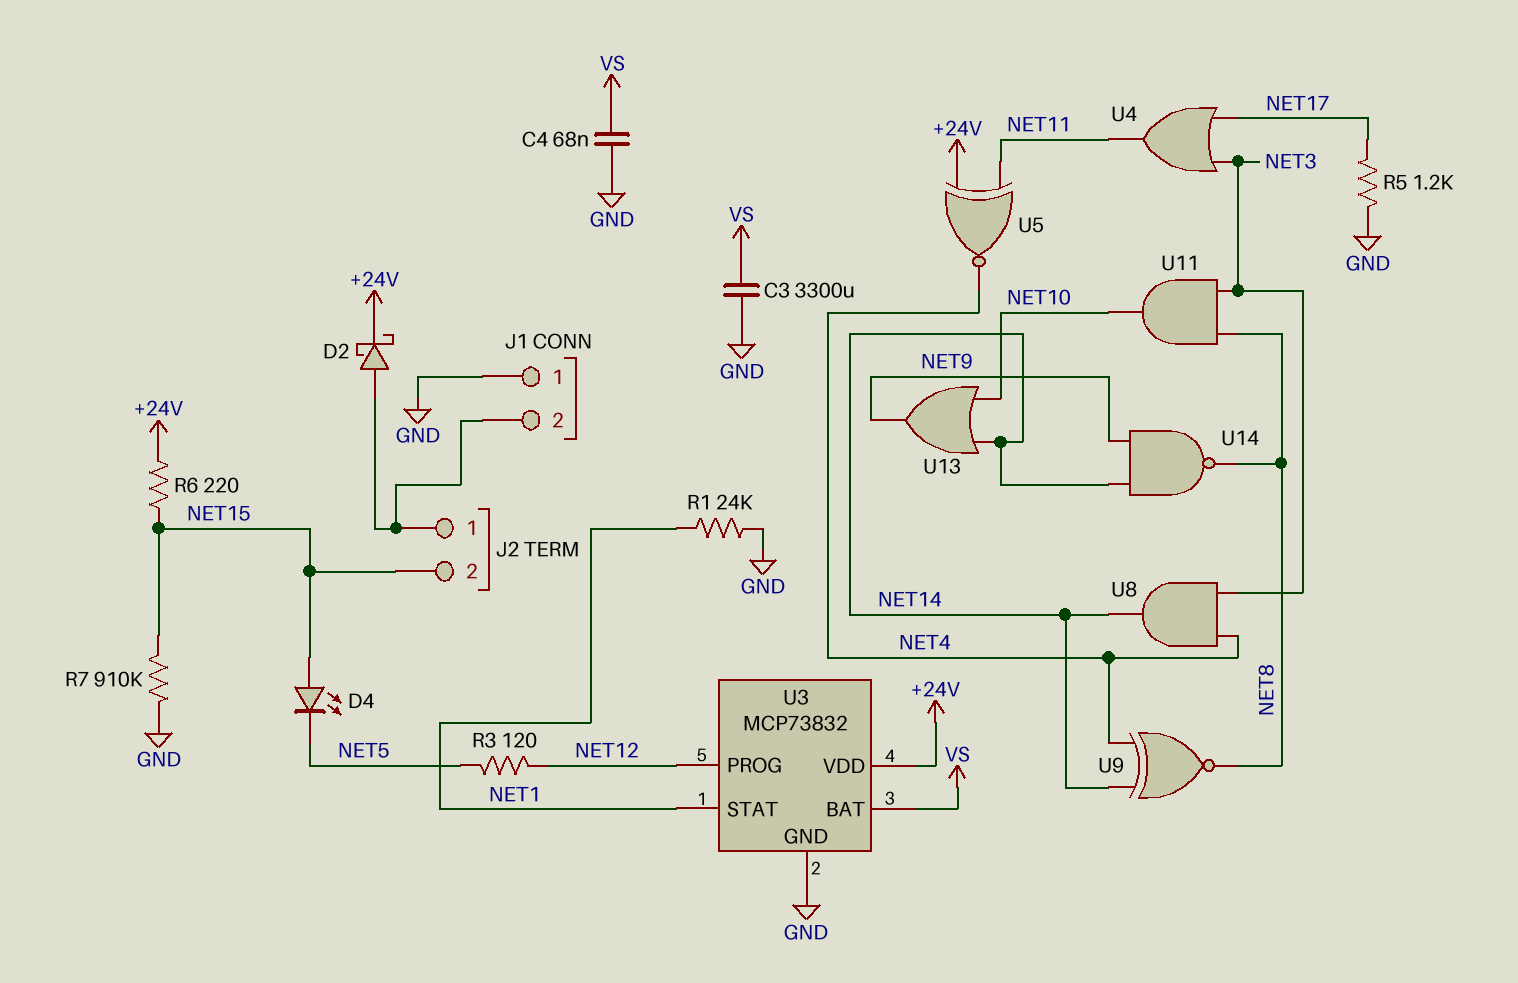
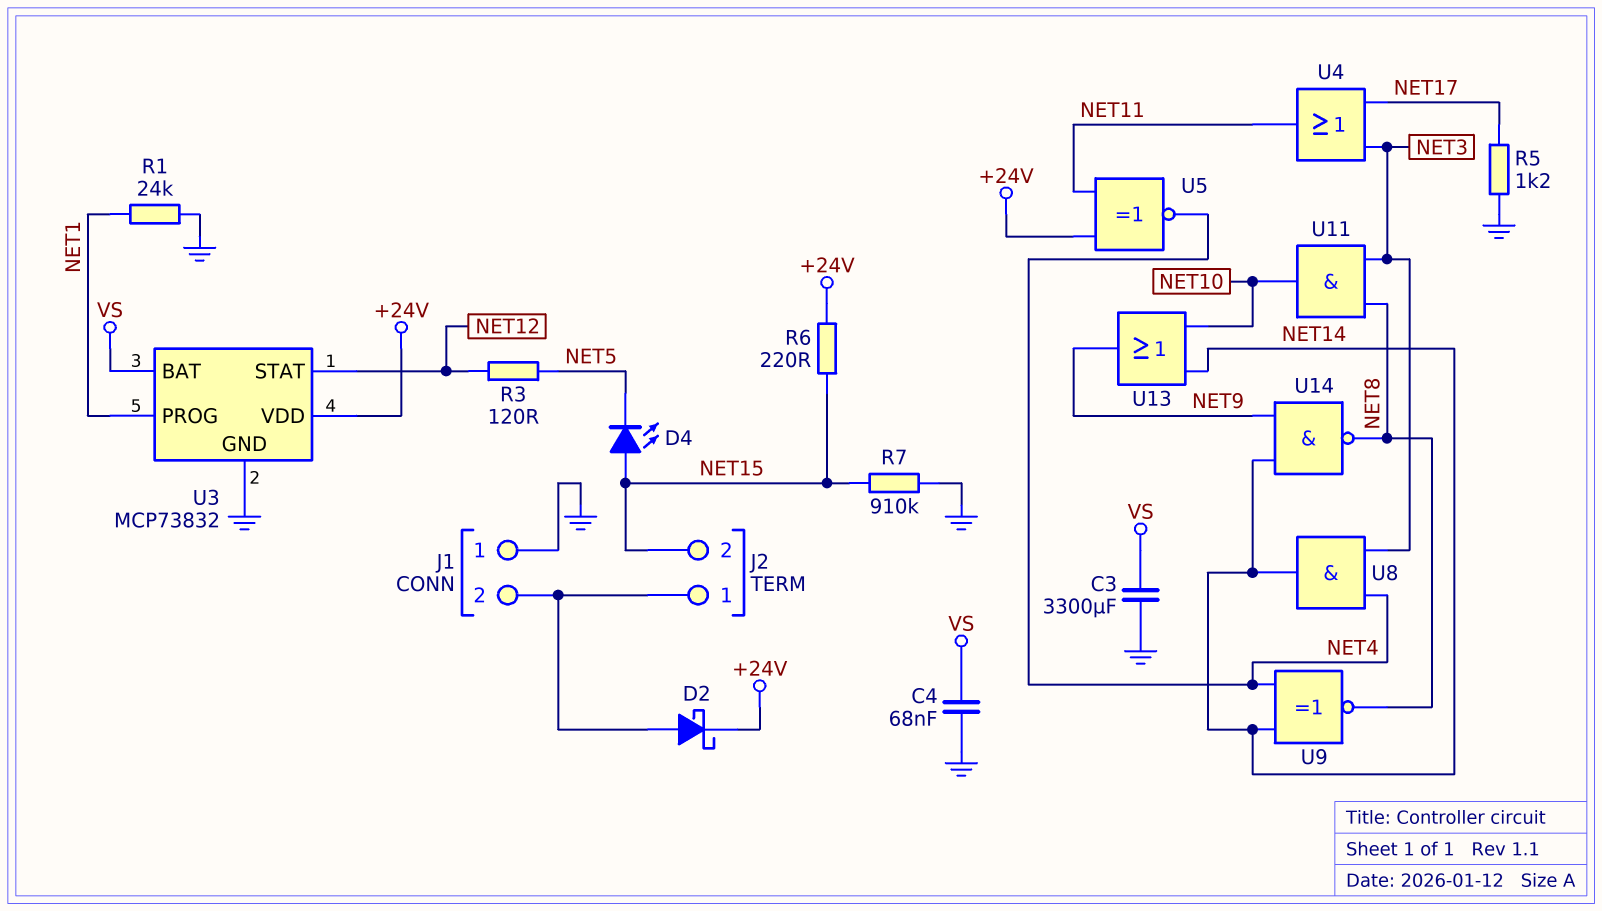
U3 pin PROG: NET12 -> NET1
U3 pin STAT: NET1 -> NET12

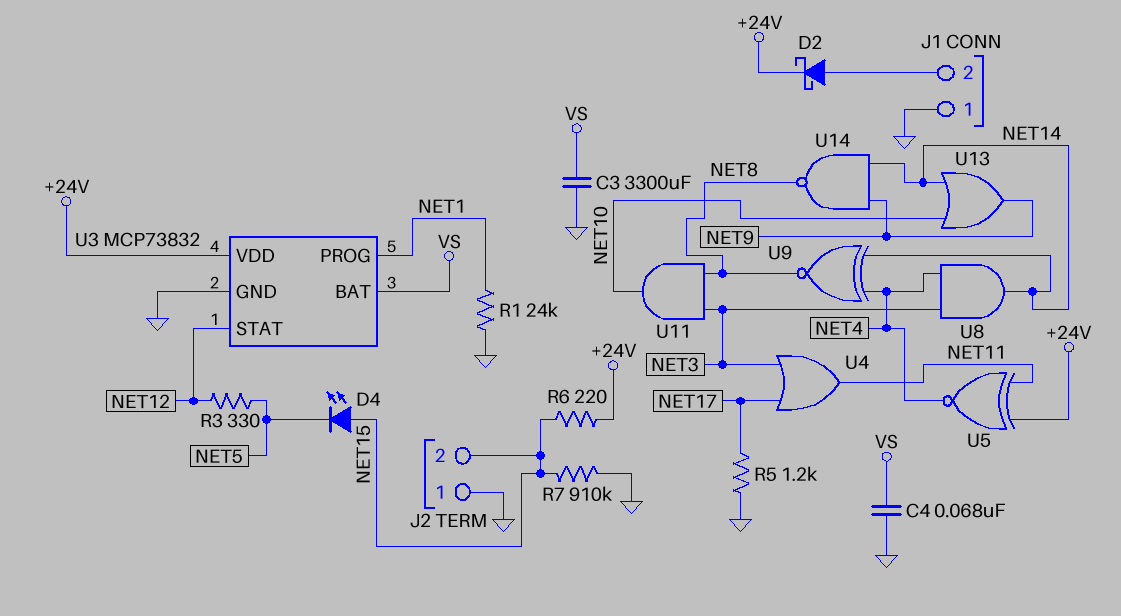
J2 pin 1: J1/2 -> GND
R3: 120 (NET5, NET12) -> 330 (NET5, NET12)

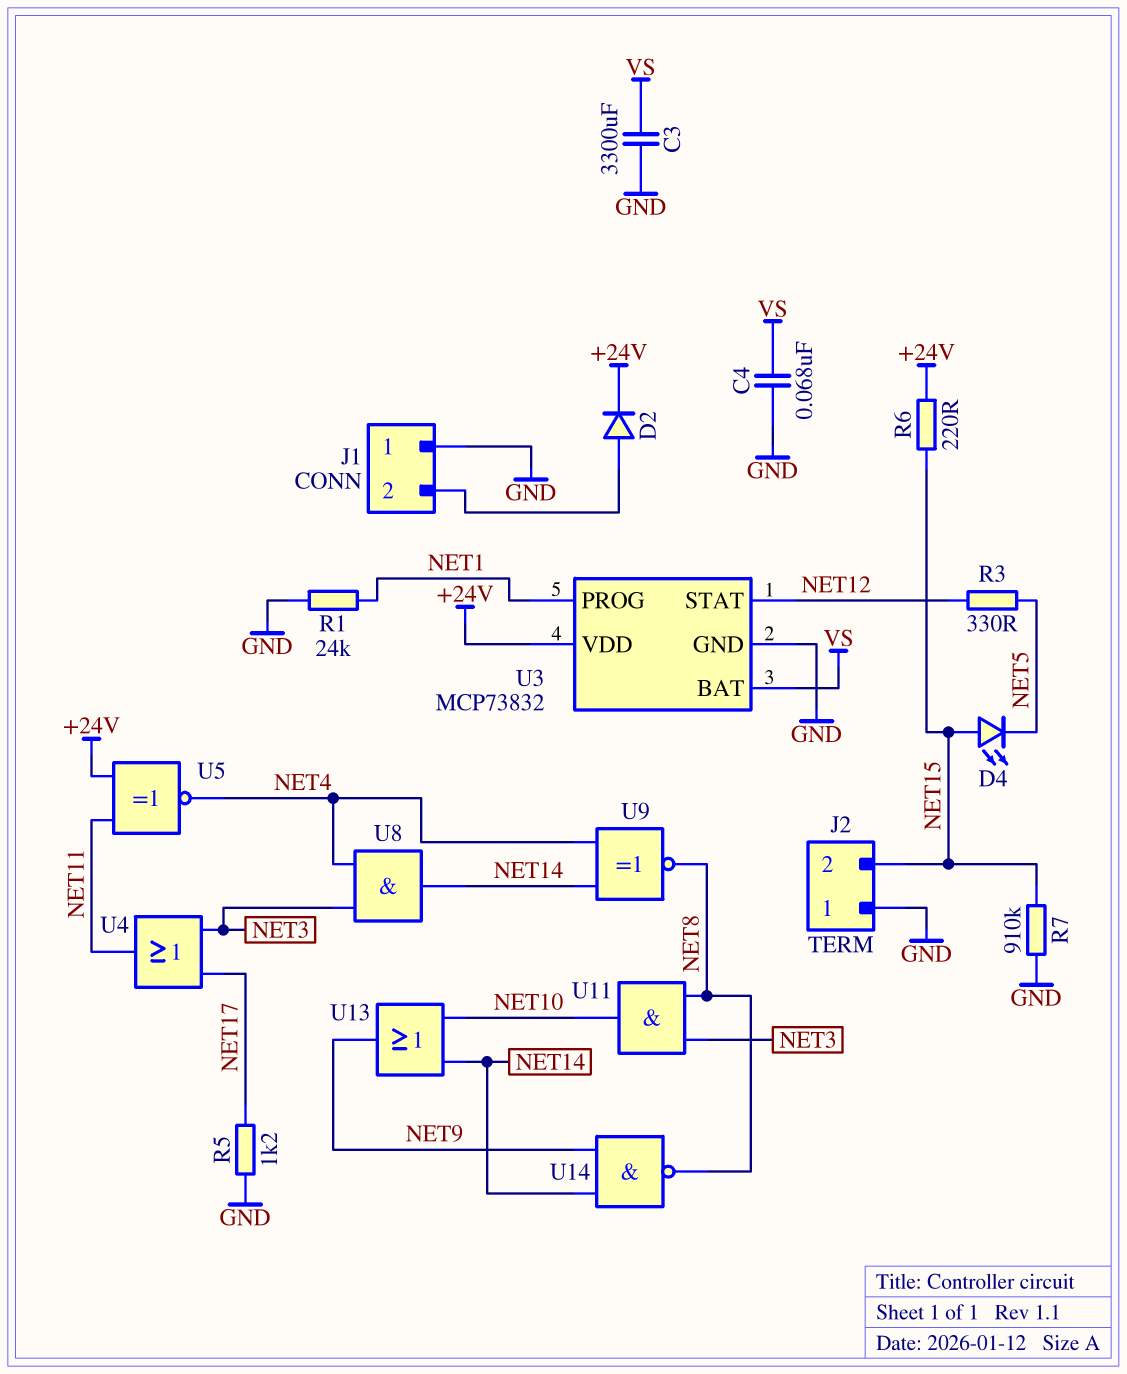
D2: schottky (A J1/2, K +24V) -> diode (A J1/2, K +24V)

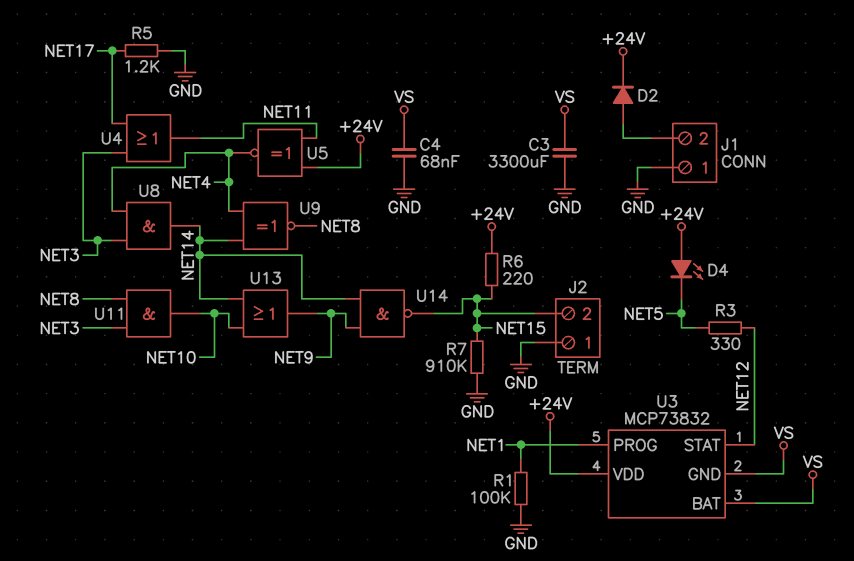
D4: LED (A NET15, K NET5) -> LED (A +24V, K NET5)
R1: 24k (GND, NET1) -> 100k (GND, NET1)
U3 pin GND: GND -> VS
U14: NAND (in NET9, in NET14, out NET8) -> NAND (in NET9, in NET14, out NET15)

